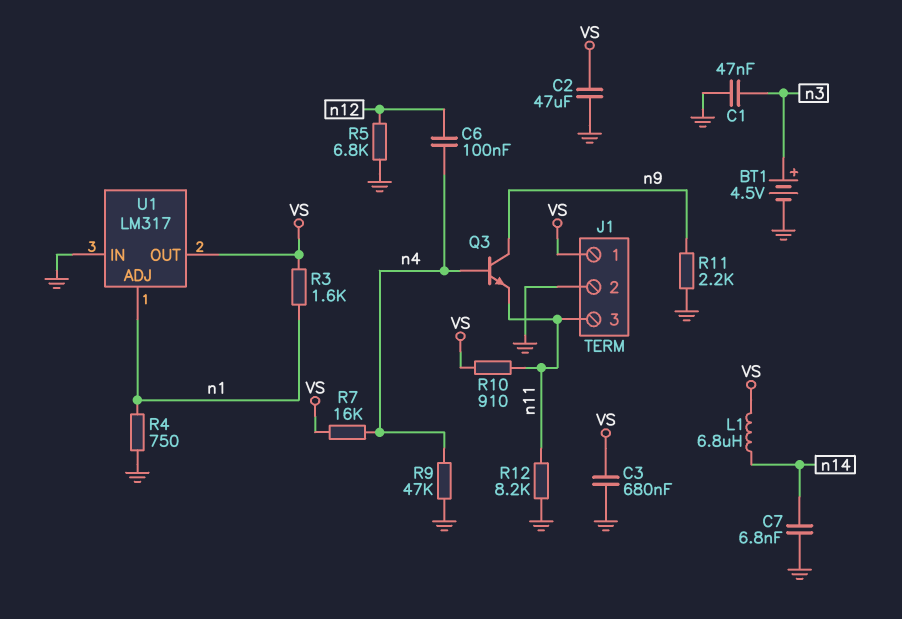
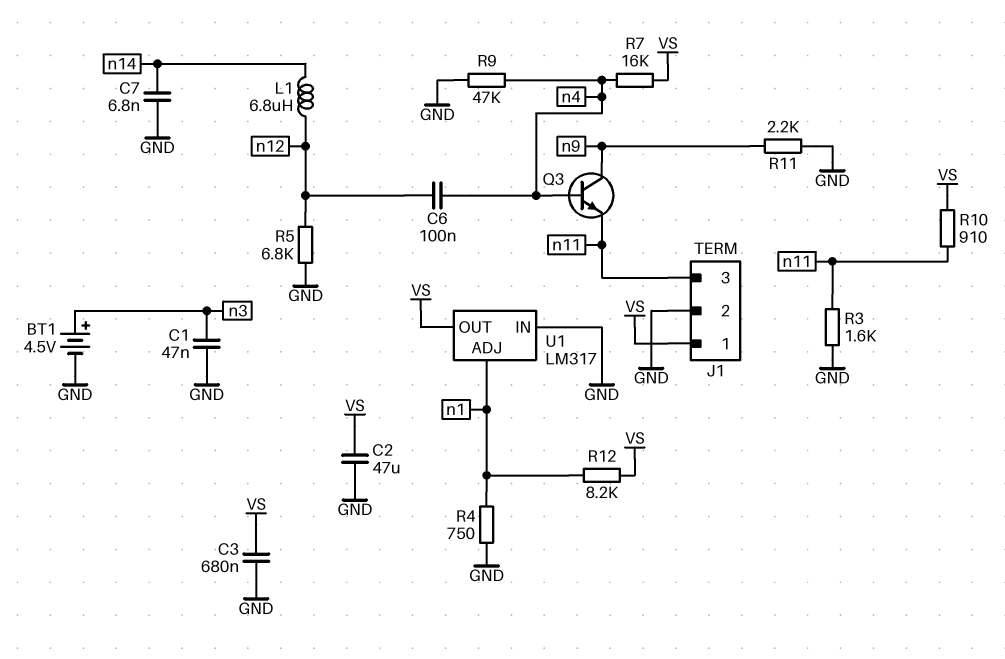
L1: 6.8uH (VS, n14) -> 6.8uH (n12, n14)
R3: 1.6k (VS, n1) -> 1.6k (GND, n11)
R12: 8.2k (GND, n11) -> 8.2k (VS, n1)

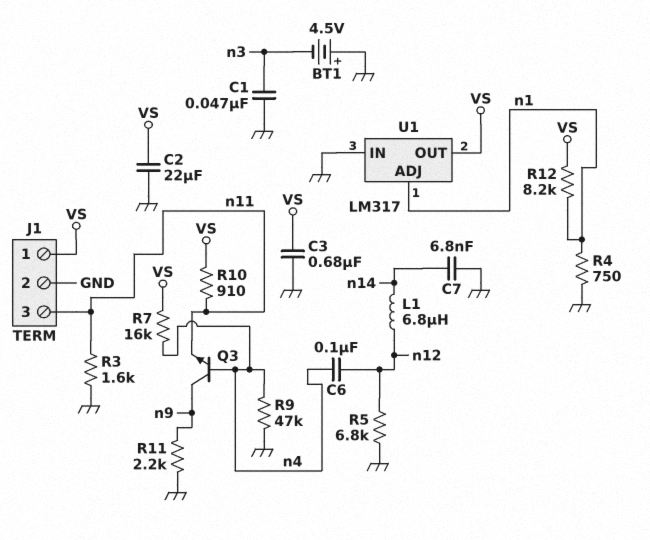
BT1: 4.5V (plus n3, minus GND) -> 4.5V (plus GND, minus n3)
C2: 47uF (GND, VS) -> 22uF (GND, VS)

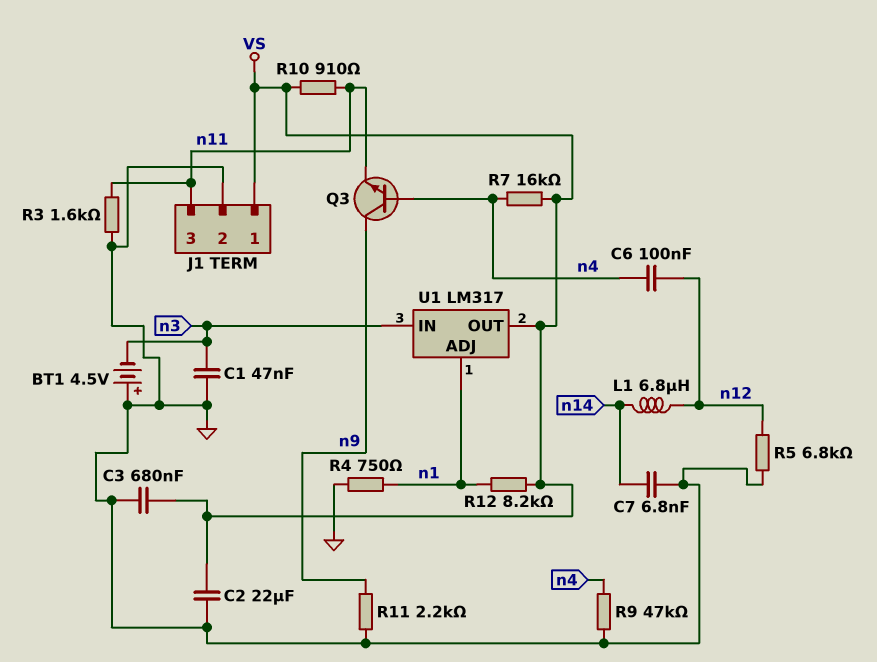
U1 pin IN: GND -> n3

